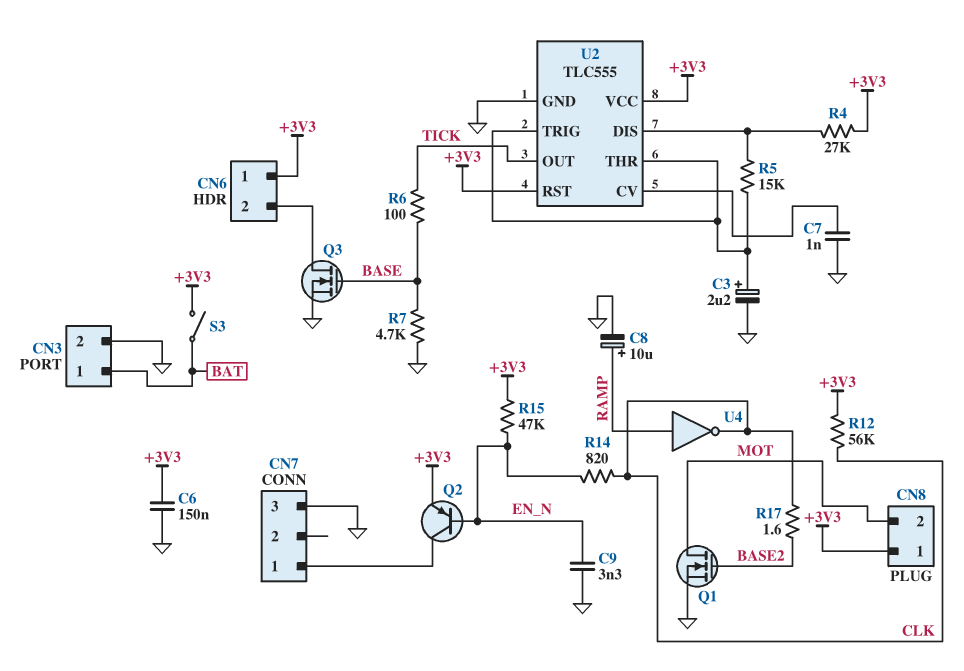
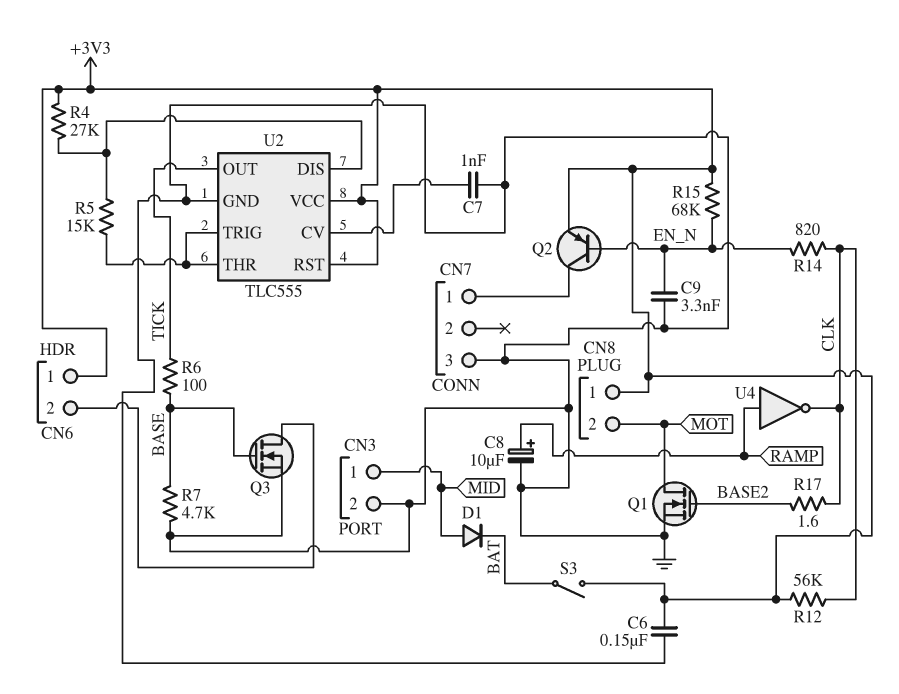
C3: 2.2uF (plus U2/THR, minus GND) -> none
CN3 pin 1: BAT -> MID
D1: none -> diode (A MID, K BAT)
R15: 47k (+3V3, EN_N) -> 68k (+3V3, EN_N)

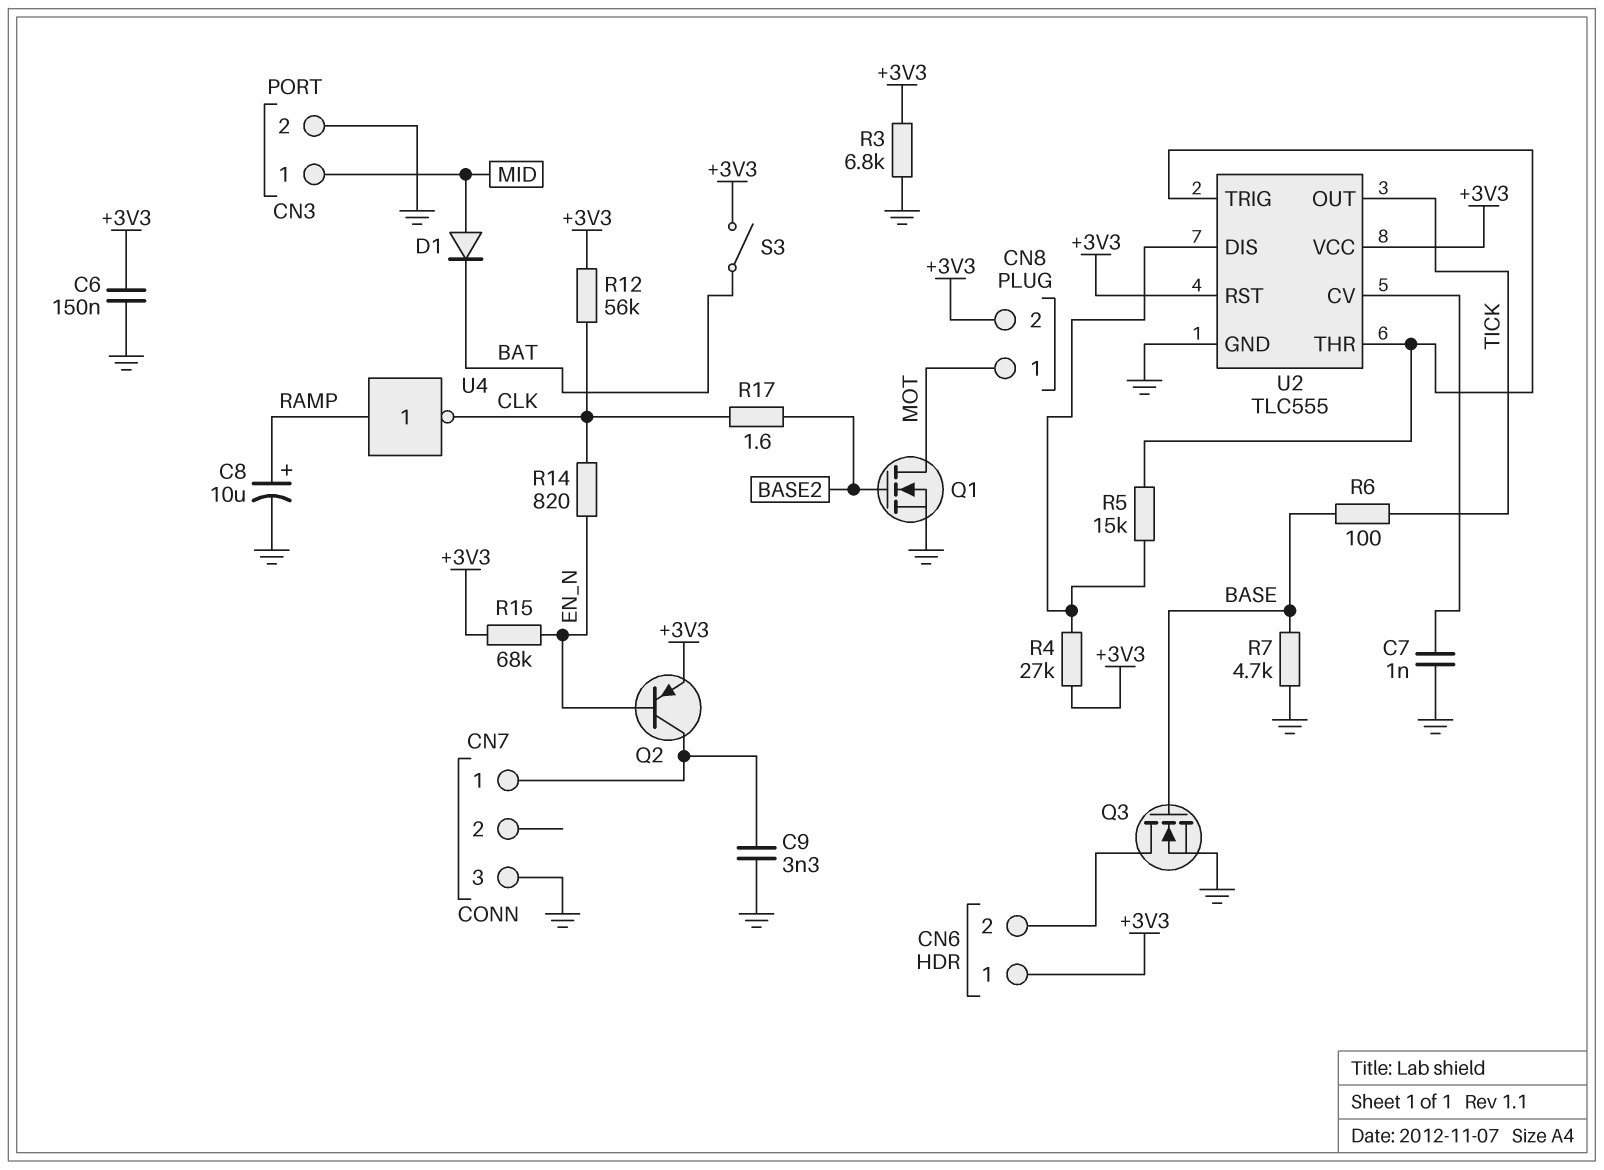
C9: 3.3nF (EN_N, GND) -> 3.3nF (CN7/1, GND)
CN8 pin 1: +3V3 -> MOT
CN8 pin 2: MOT -> +3V3
R3: none -> 6.8k (+3V3, GND)

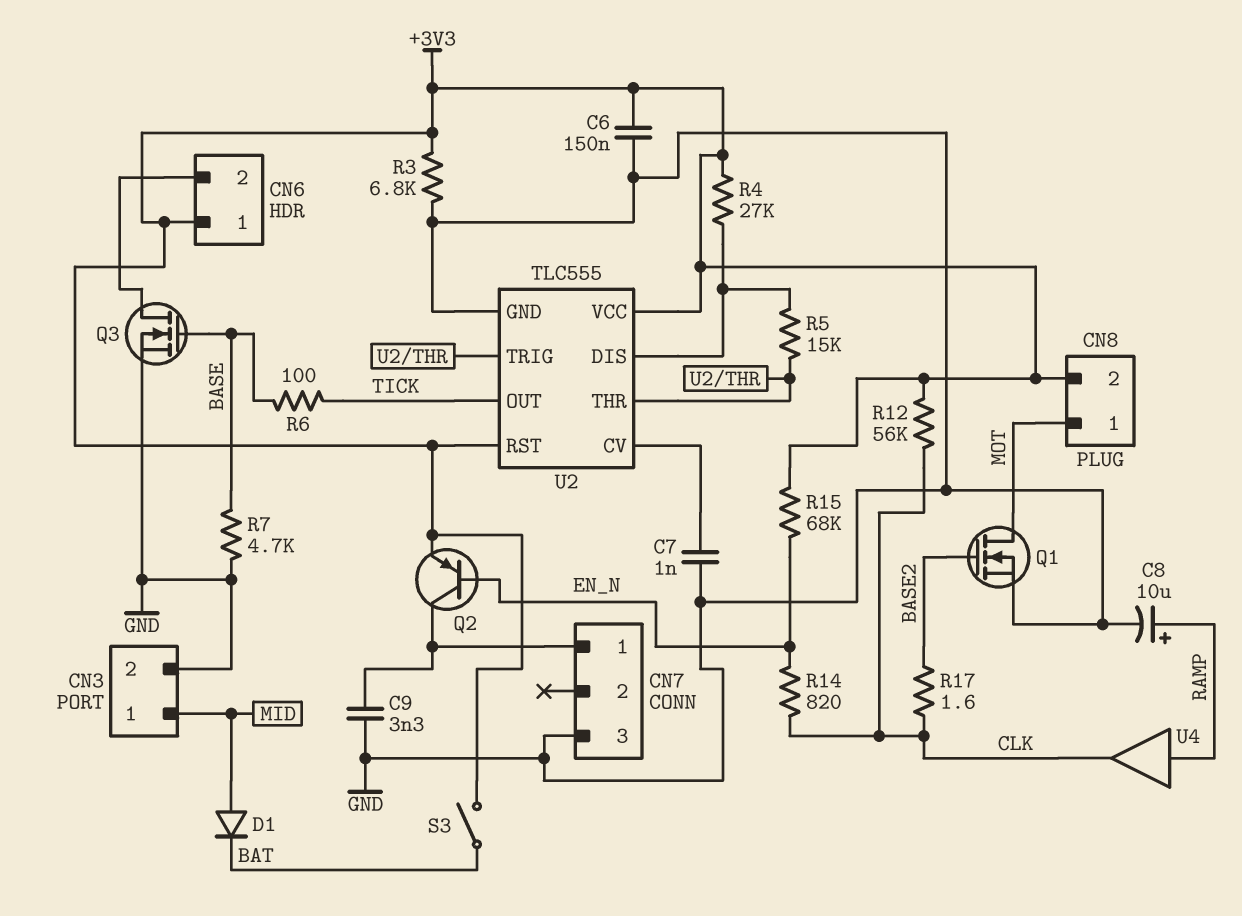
U4: NOT (in RAMP, out CLK) -> buffer (in RAMP, out CLK)

